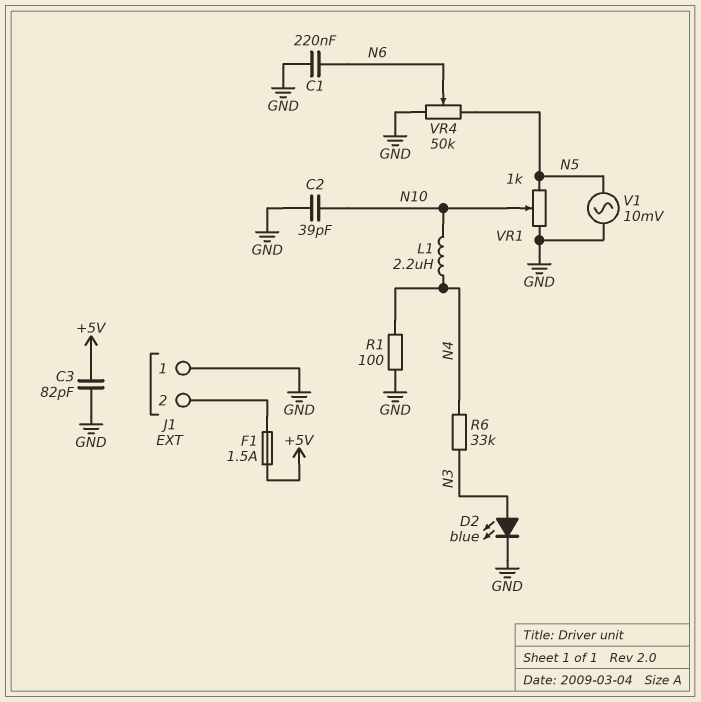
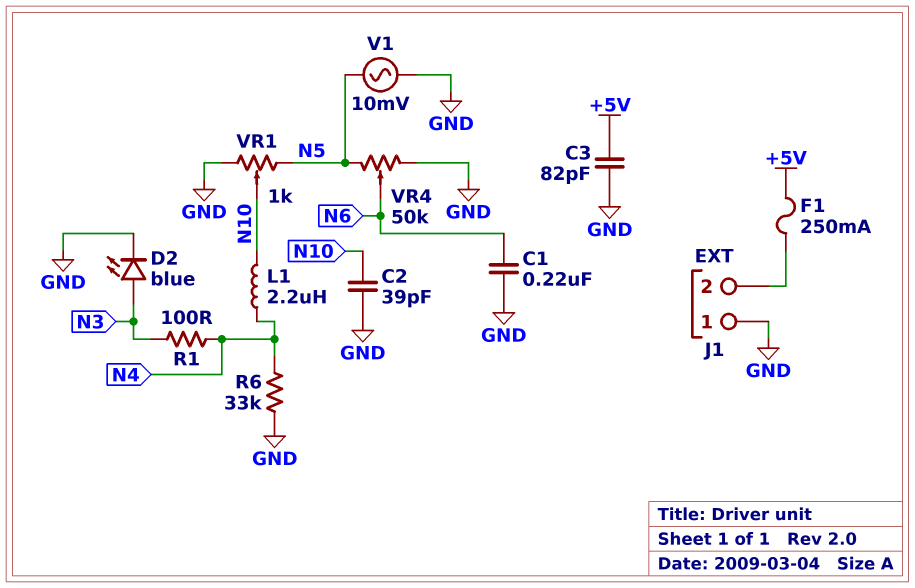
F1: 1.5A (+5V, J1/2) -> 250mA (+5V, J1/2)
R1: 100 (GND, N4) -> 100 (N3, N4)
R6: 33k (N3, N4) -> 33k (GND, N4)

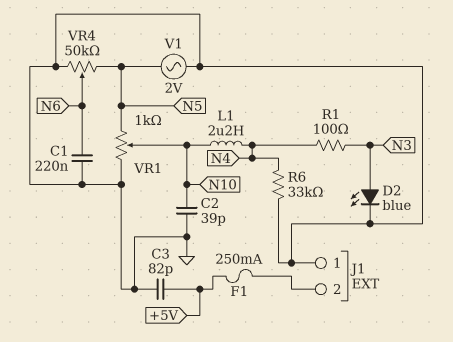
V1: AC 10mV (GND, N5) -> AC 2V (GND, N5)

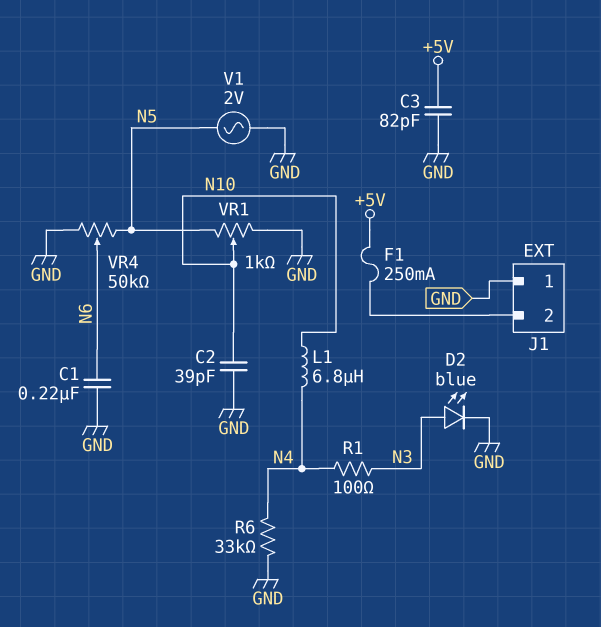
L1: 2.2uH (N4, N10) -> 6.8uH (N4, N10)

